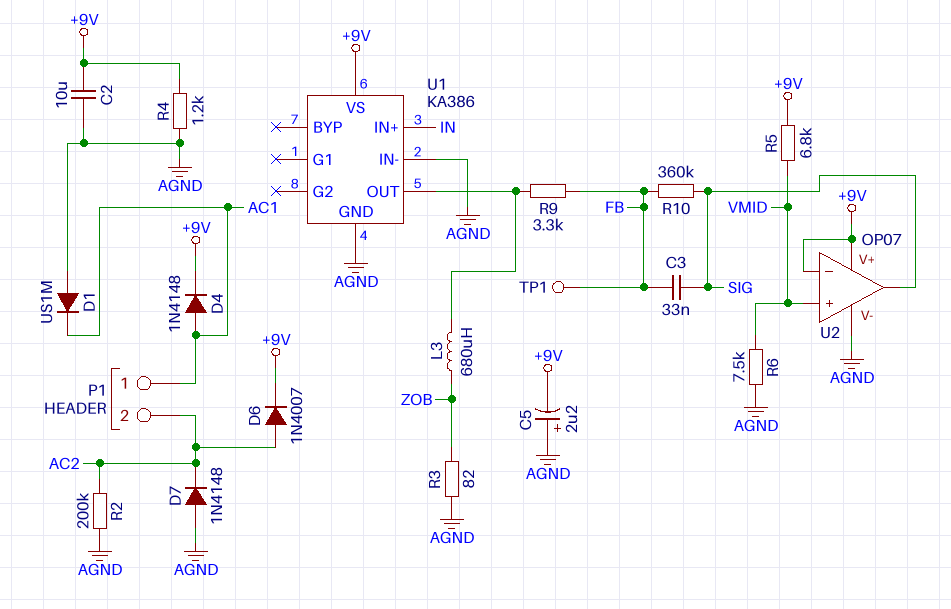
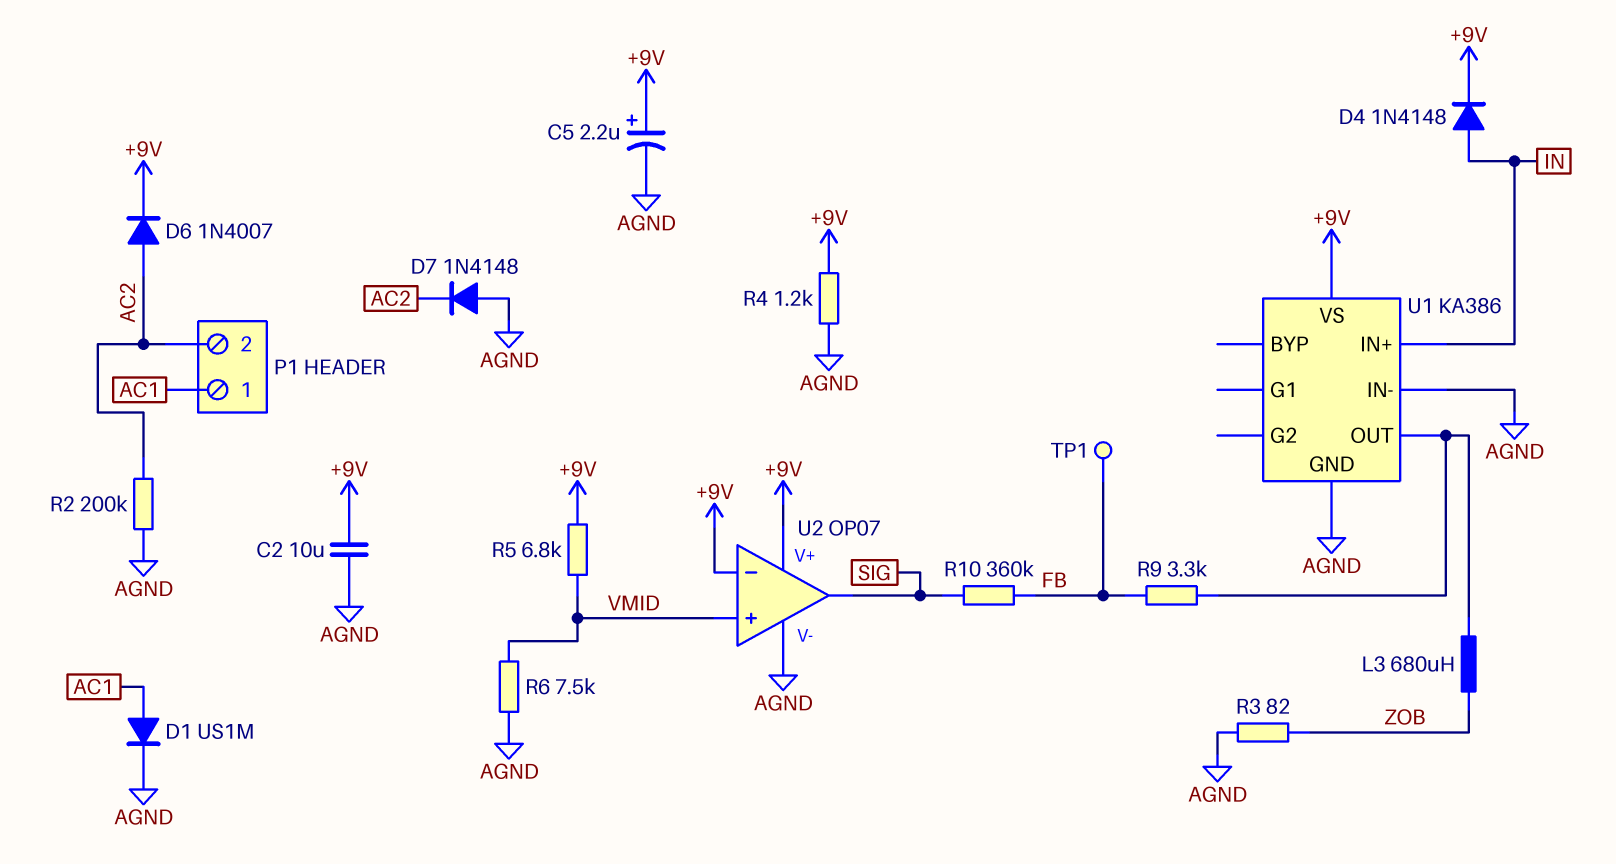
C3: 33nF (FB, SIG) -> none
C5: 2.2uF (plus AGND, minus +9V) -> 2.2uF (plus +9V, minus AGND)
D1: diode US1M (A AGND, K AC1) -> diode US1M (A AC1, K AGND)
D4: diode 1N4148 (A AC1, K +9V) -> diode 1N4148 (A IN, K +9V)

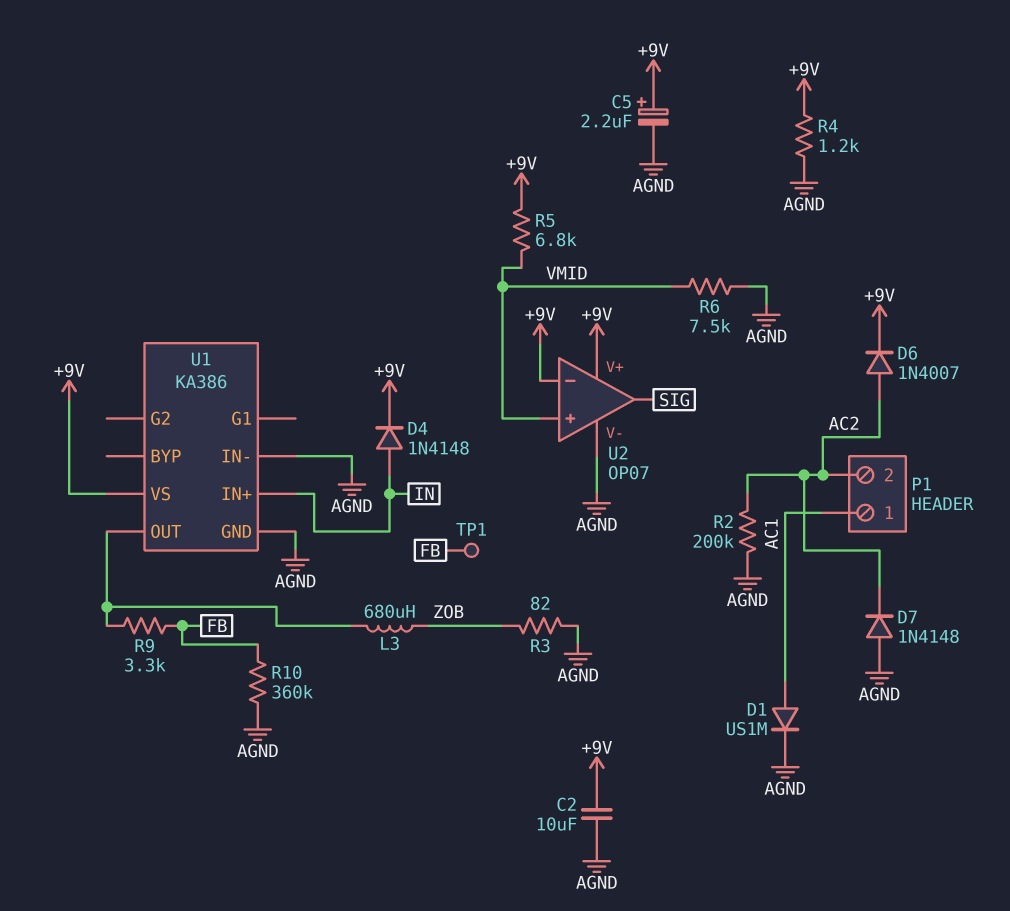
R10: 360k (FB, SIG) -> 360k (AGND, FB)

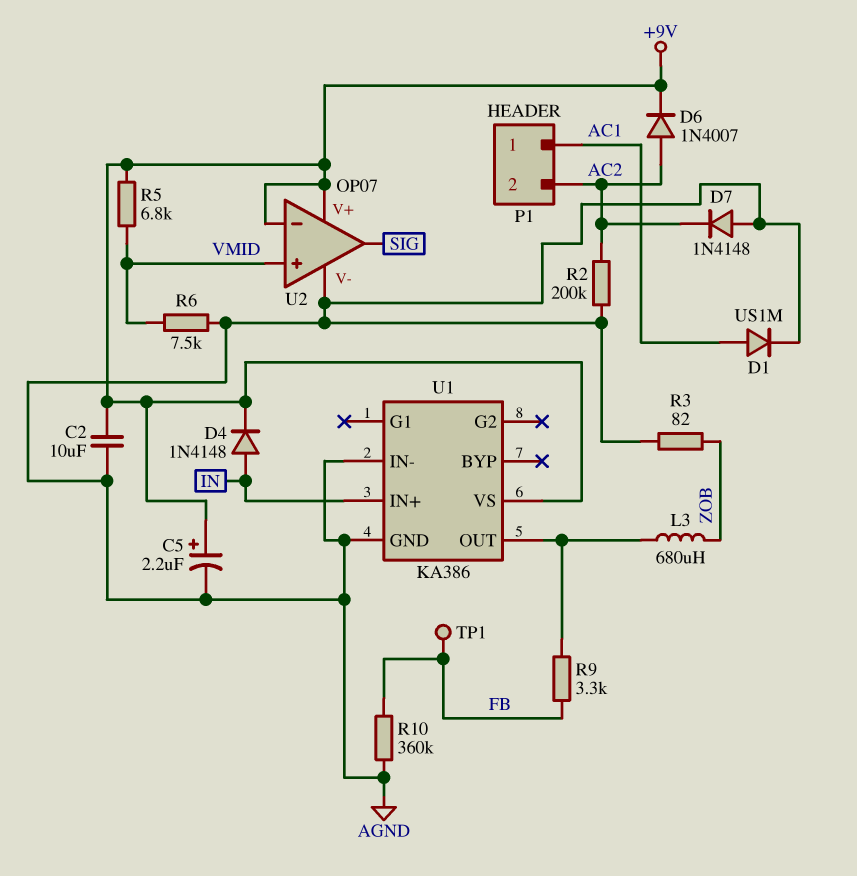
R4: 1.2k (+9V, AGND) -> none

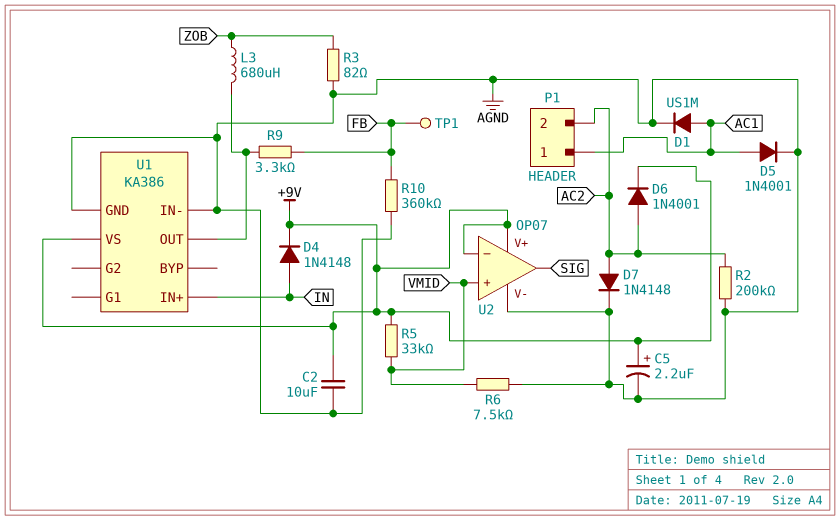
D5: none -> diode 1N4001 (A AC1, K AGND)
D6: diode 1N4007 (A AC2, K +9V) -> diode 1N4001 (A AC2, K +9V)
D7: diode 1N4148 (A AGND, K AC2) -> diode 1N4148 (A AC2, K AGND)
R5: 6.8k (+9V, VMID) -> 33k (+9V, VMID)

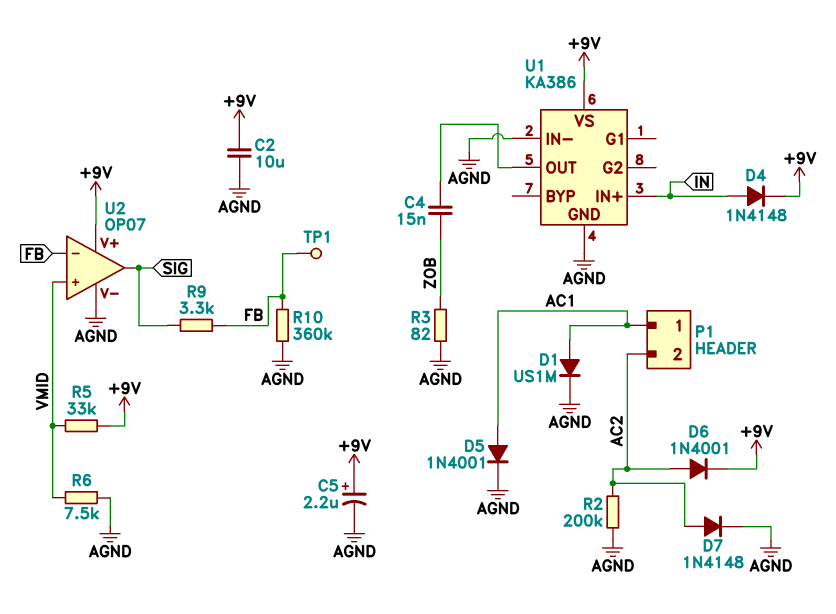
C4: none -> 15nF (U1/OUT, ZOB)
L3: 680uH (U1/OUT, ZOB) -> none
R9: 3.3k (FB, U1/OUT) -> 3.3k (FB, SIG)
U2 pin in-: +9V -> FB

